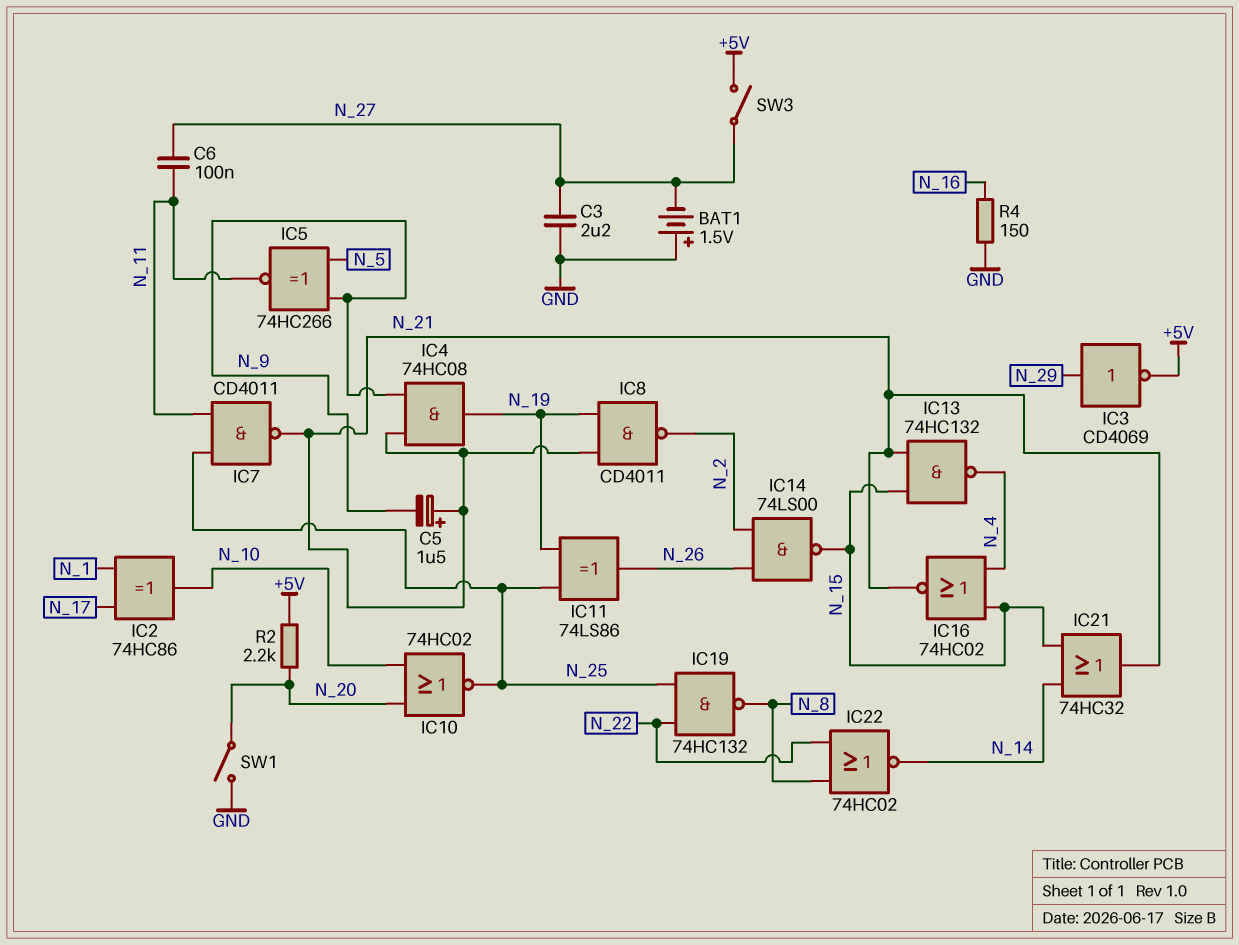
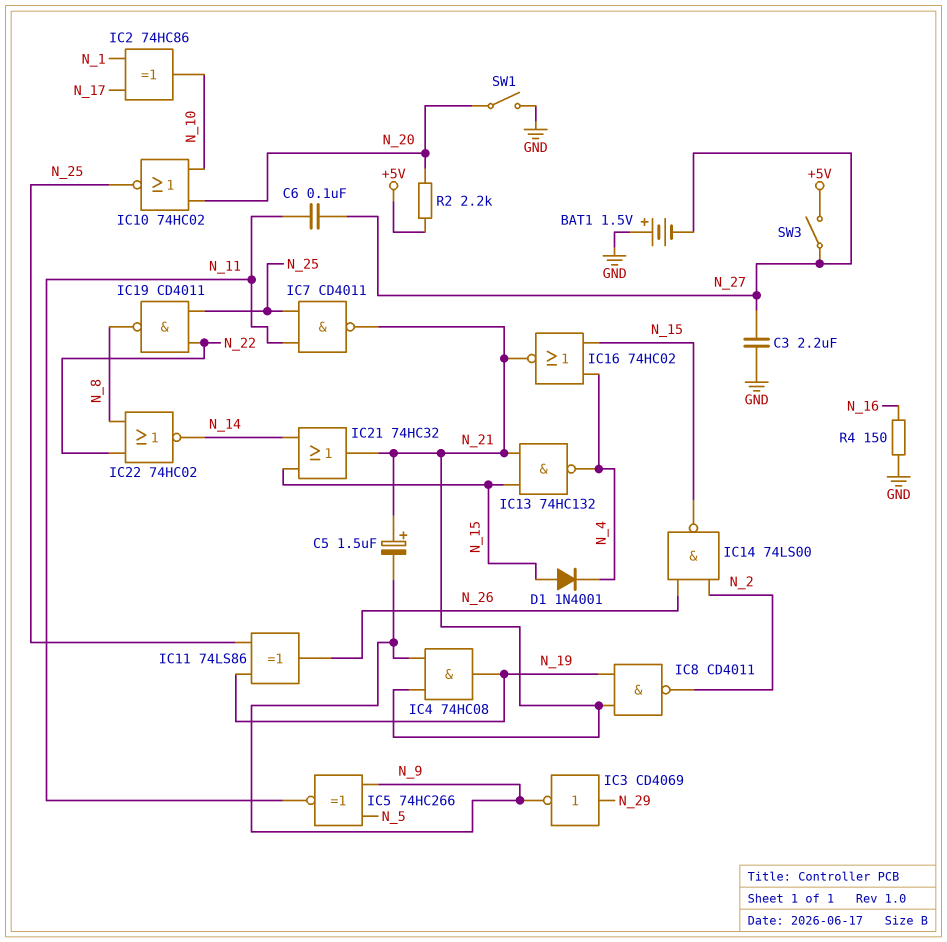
D1: none -> diode 1N4001 (A N_15, K N_4)
IC3: NOT CD4069 (in N_29, out +5V) -> NOT CD4069 (in N_29, out N_9)
IC19: NAND 74HC132 (in N_22, in N_25, out N_8) -> NAND CD4011 (in N_22, in N_25, out N_8)

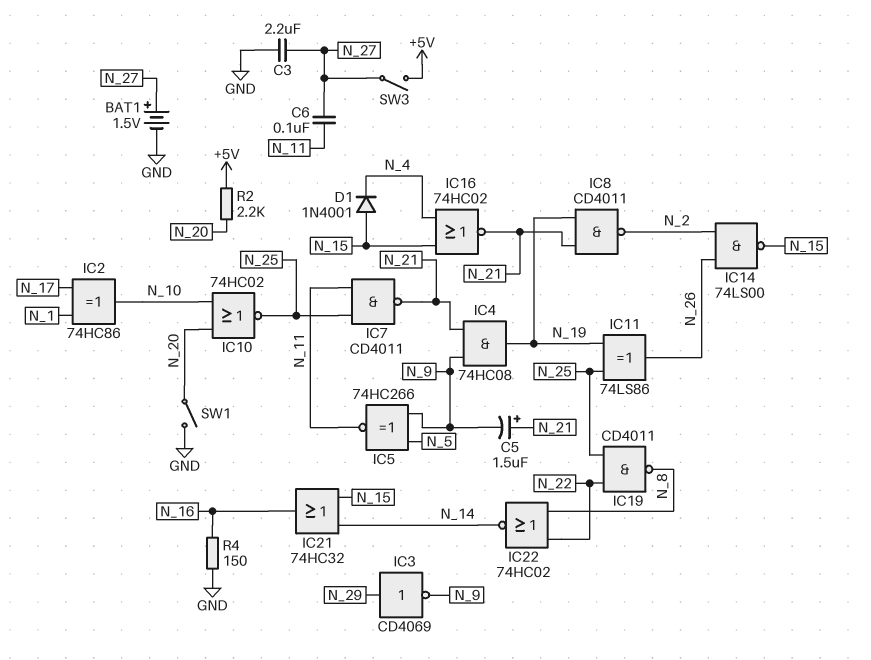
BAT1: 1.5V (plus GND, minus N_27) -> 1.5V (plus N_27, minus GND)
IC13: NAND 74HC132 (in N_15, in N_21, out N_4) -> none
IC21: OR 74HC32 (in N_14, in N_15, out N_21) -> OR 74HC32 (in N_14, in N_15, out N_16)

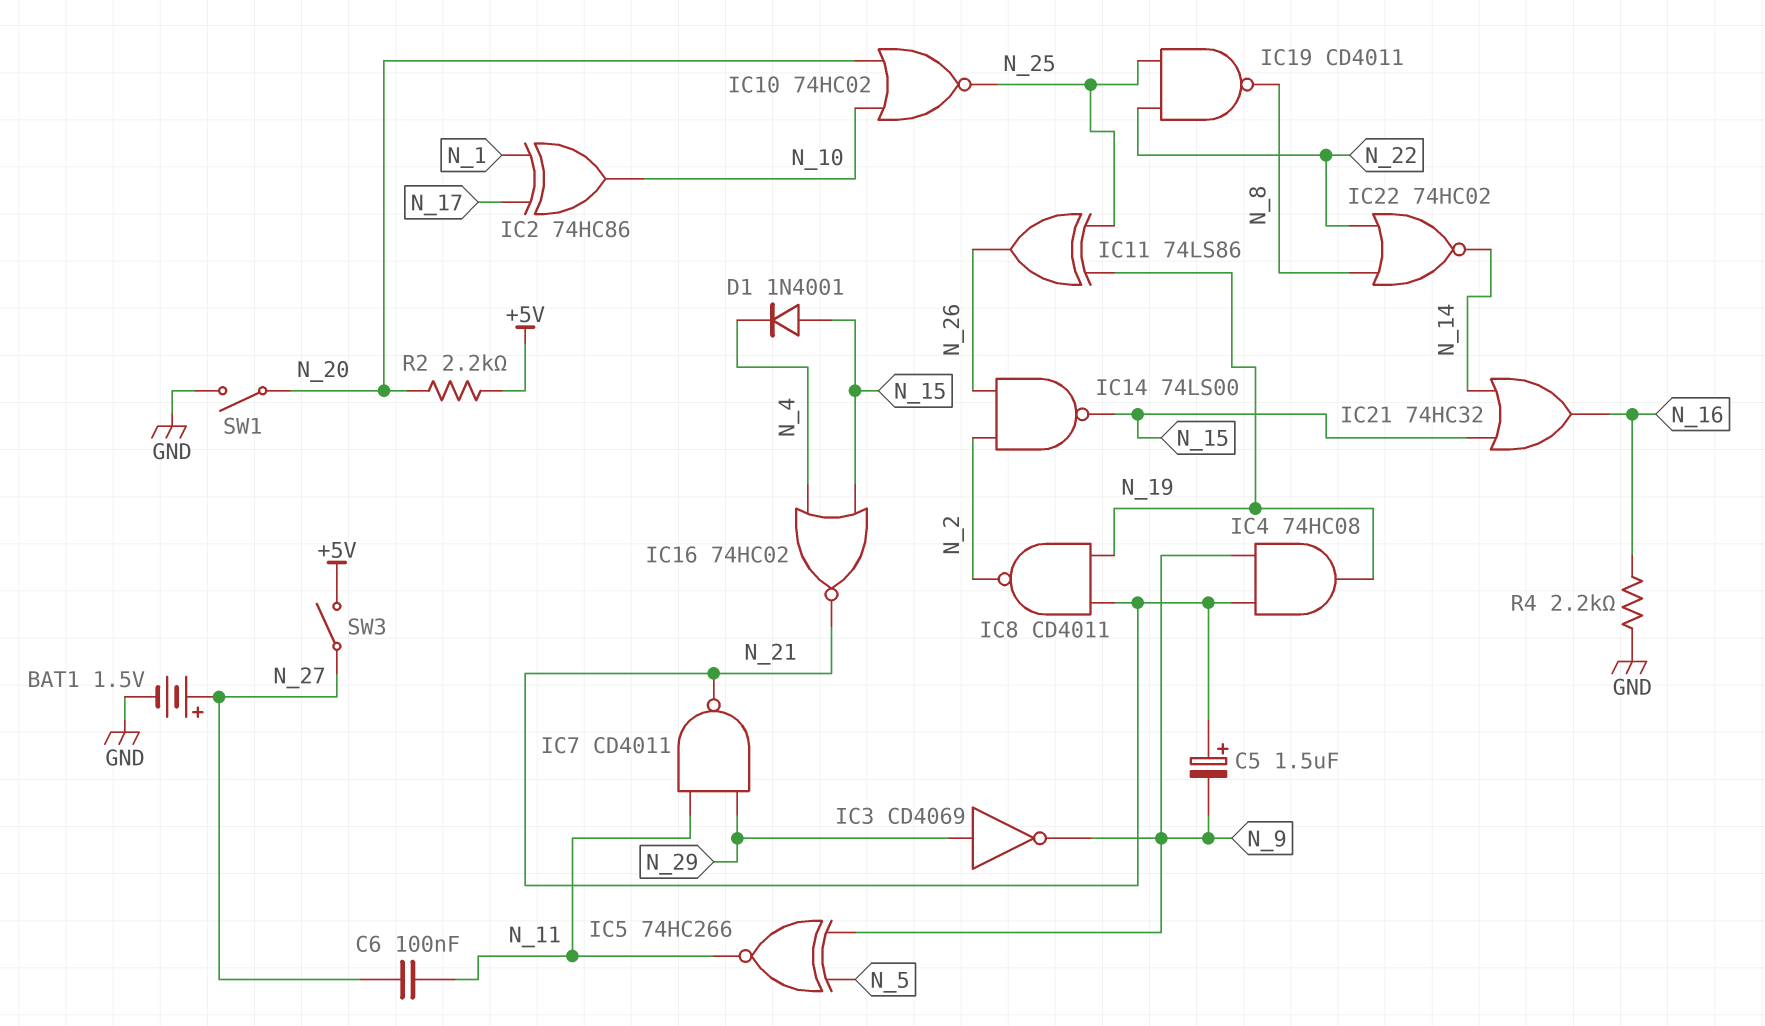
C3: 2.2uF (GND, N_27) -> none
IC7: NAND CD4011 (in N_11, in N_25, out N_21) -> NAND CD4011 (in N_11, in N_29, out N_21)
R4: 150 (GND, N_16) -> 2.2k (GND, N_16)

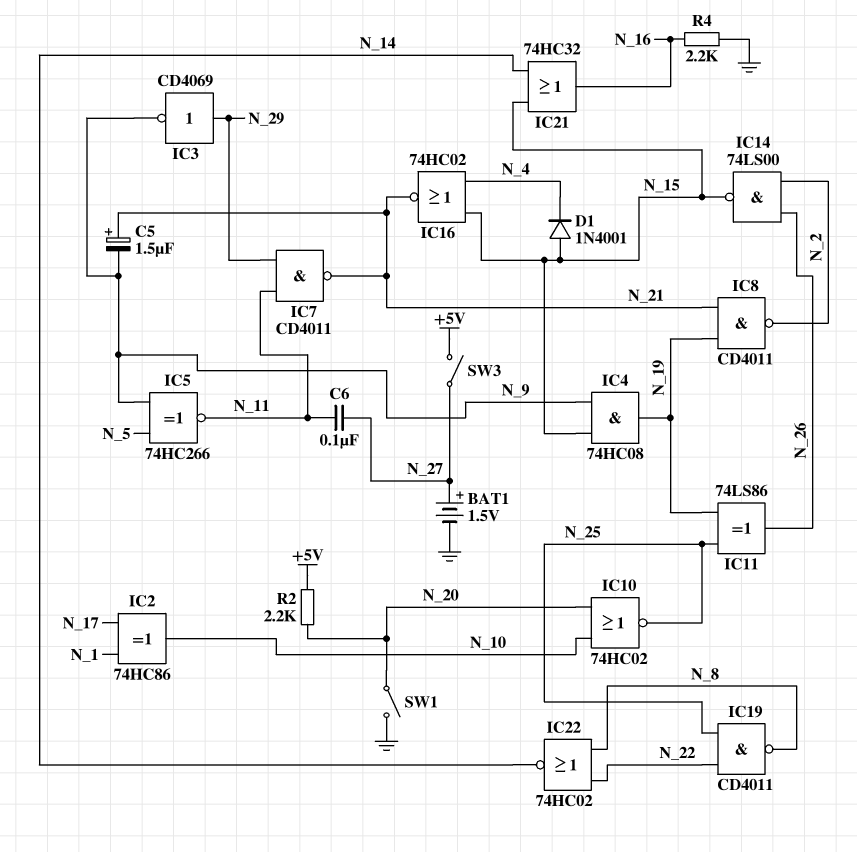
IC4: AND 74HC08 (in N_9, in N_21, out N_19) -> AND 74HC08 (in N_9, in N_15, out N_19)

